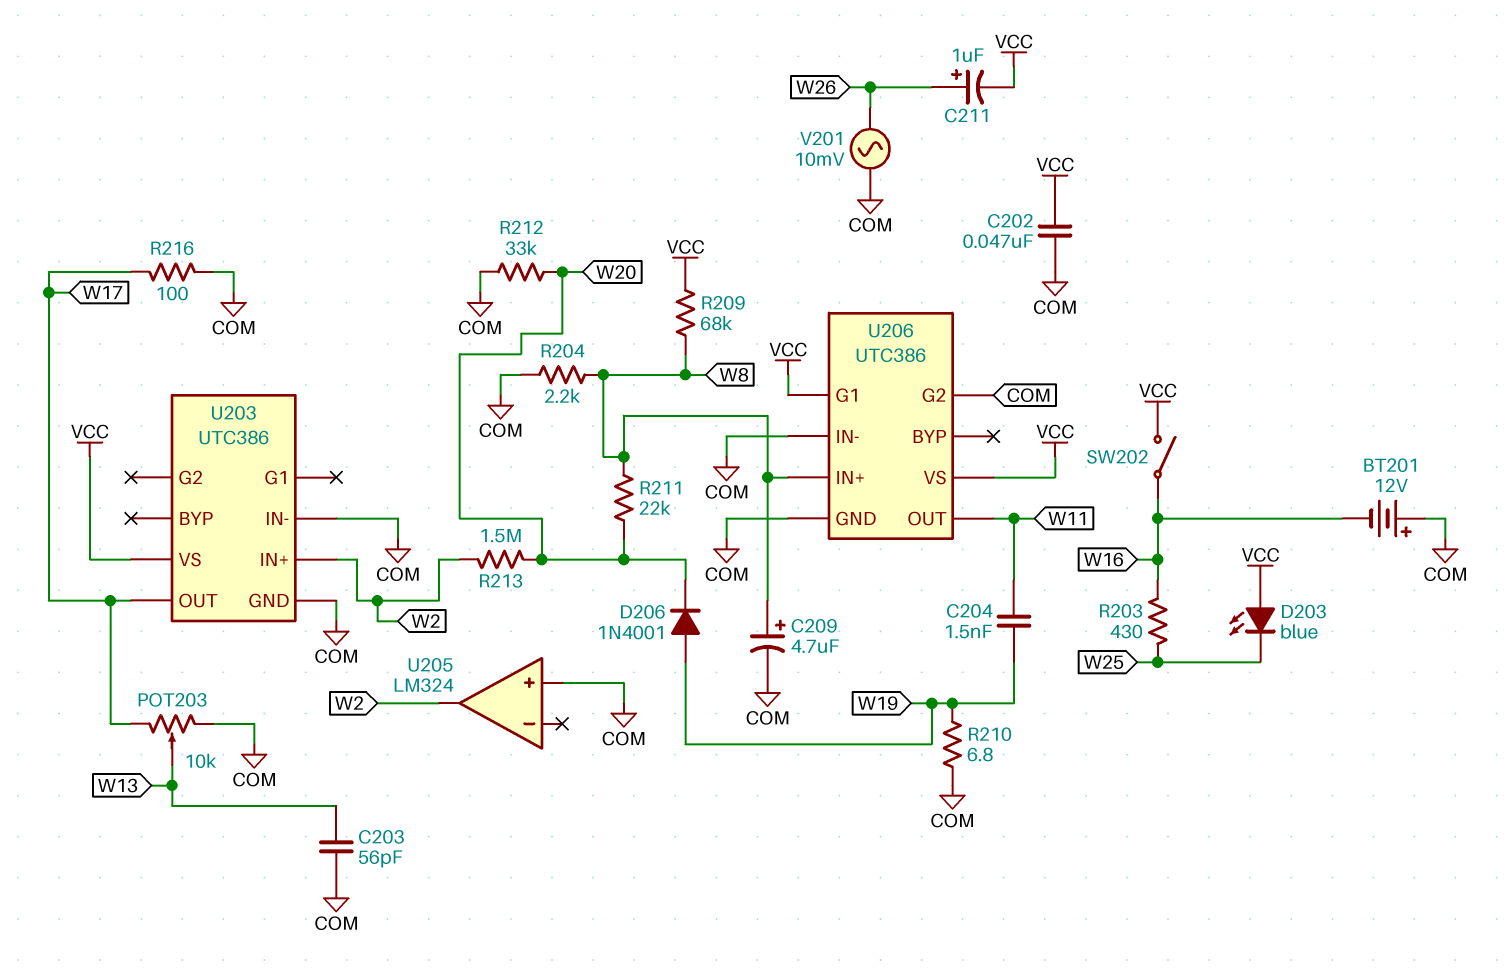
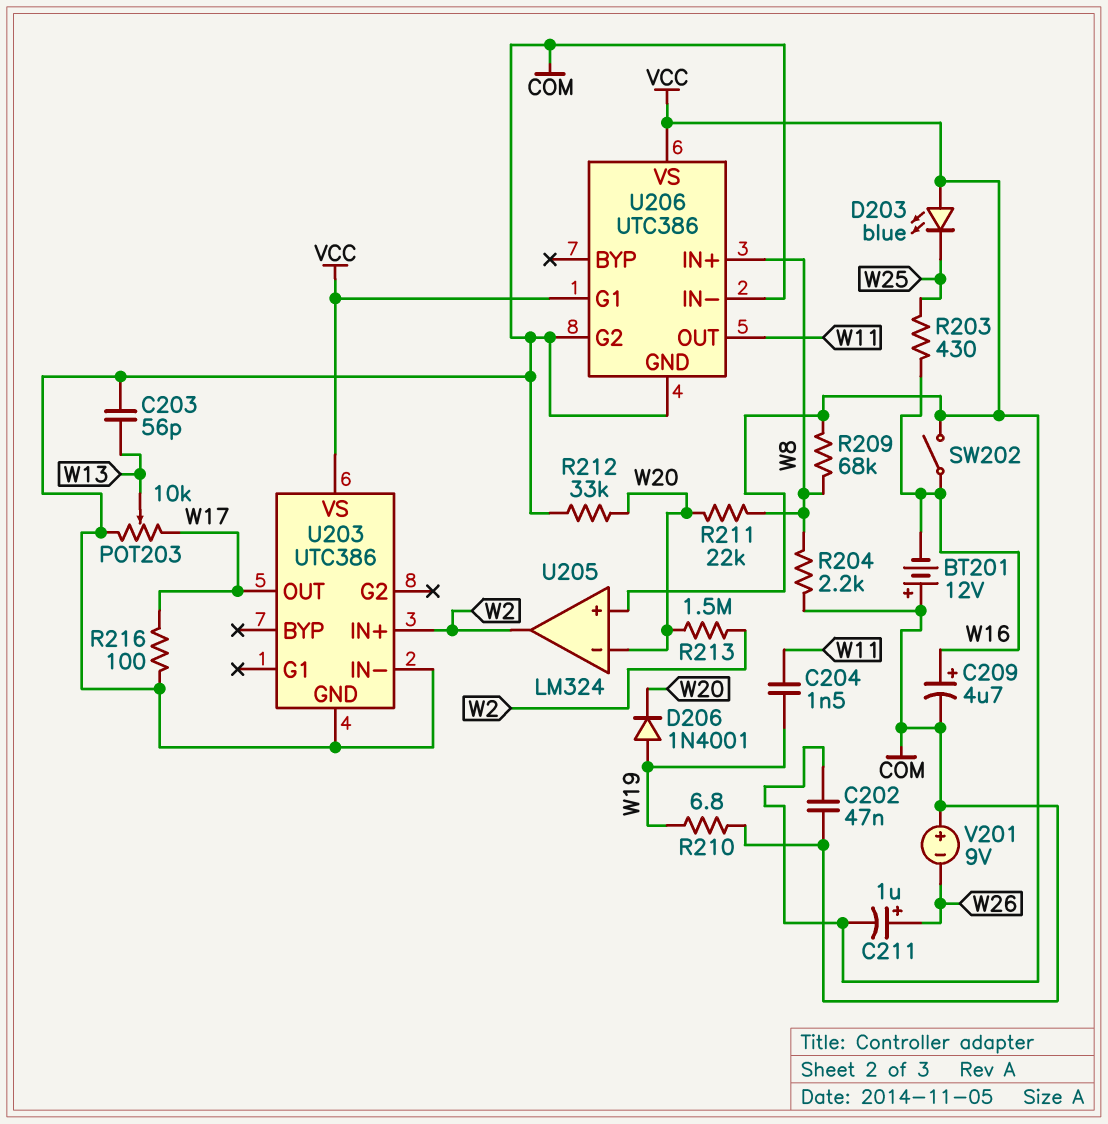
C209: 4.7uF (plus W8, minus COM) -> 4.7uF (plus W16, minus COM)
U205 pin in+: COM -> VCC
U205 pin in-: none -> W20
V201: AC 10mV (COM, W26) -> 9V (plus COM, minus W26)

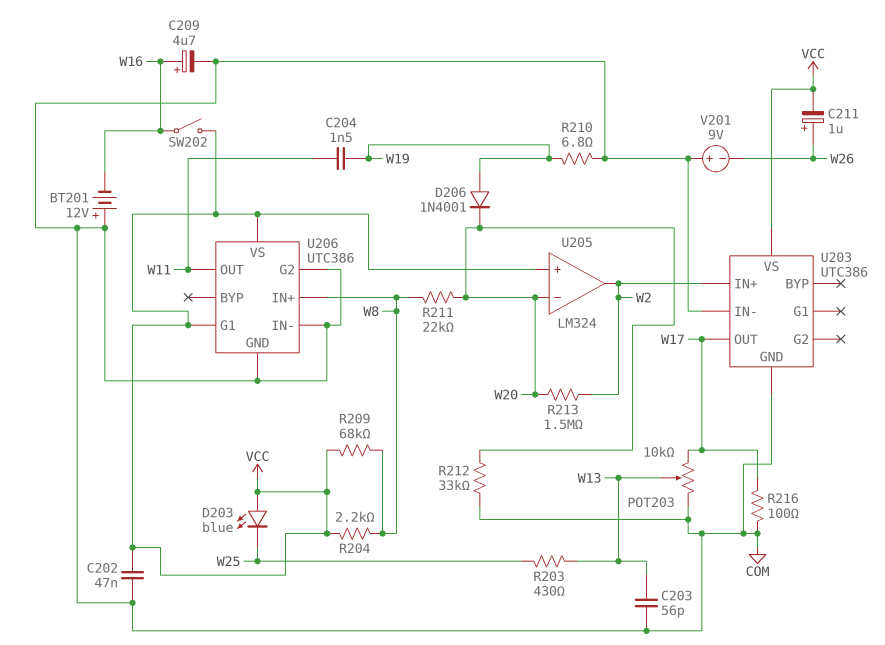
R203: 430 (W16, W25) -> 430 (W13, W25)
R204: 2.2k (COM, W8) -> 2.2k (VCC, W8)

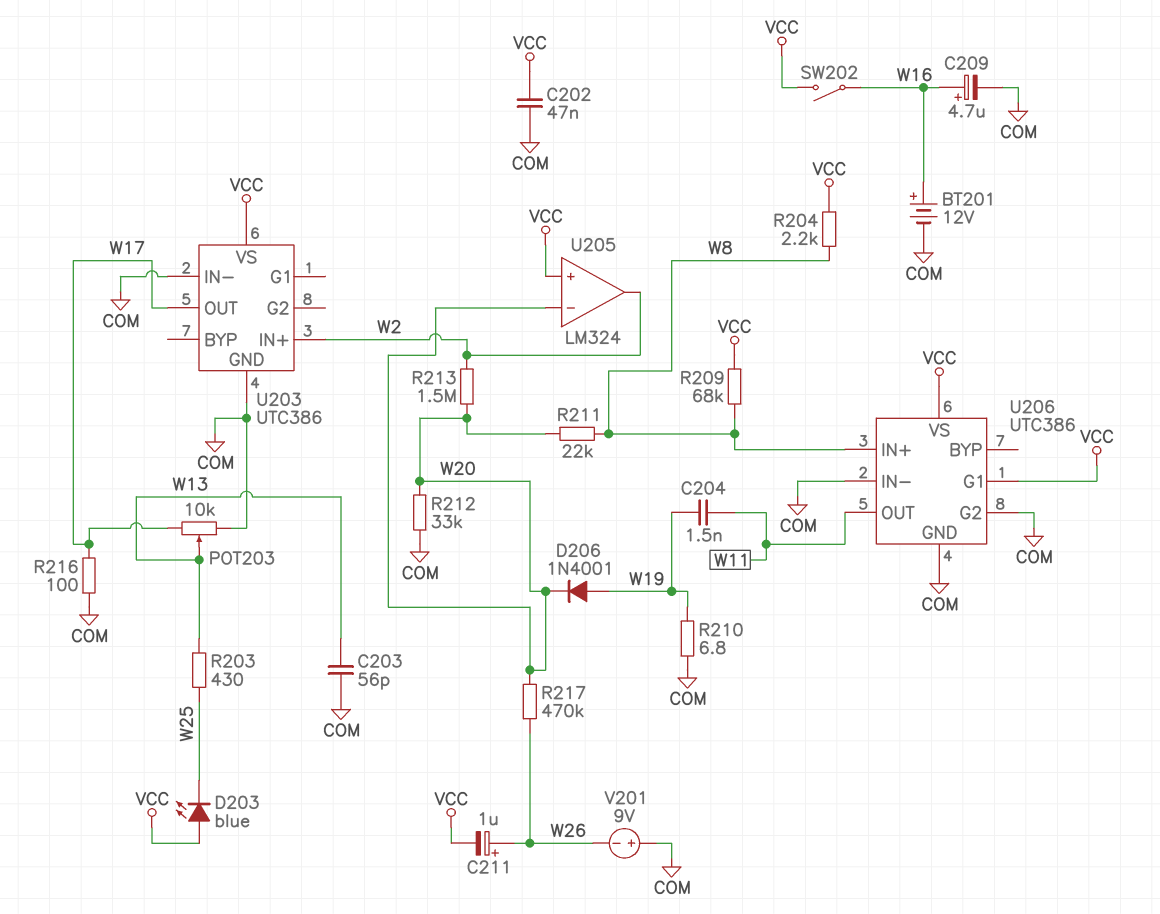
BT201: 12V (plus COM, minus W16) -> 12V (plus W16, minus COM)
R217: none -> 470k (W20, W26)

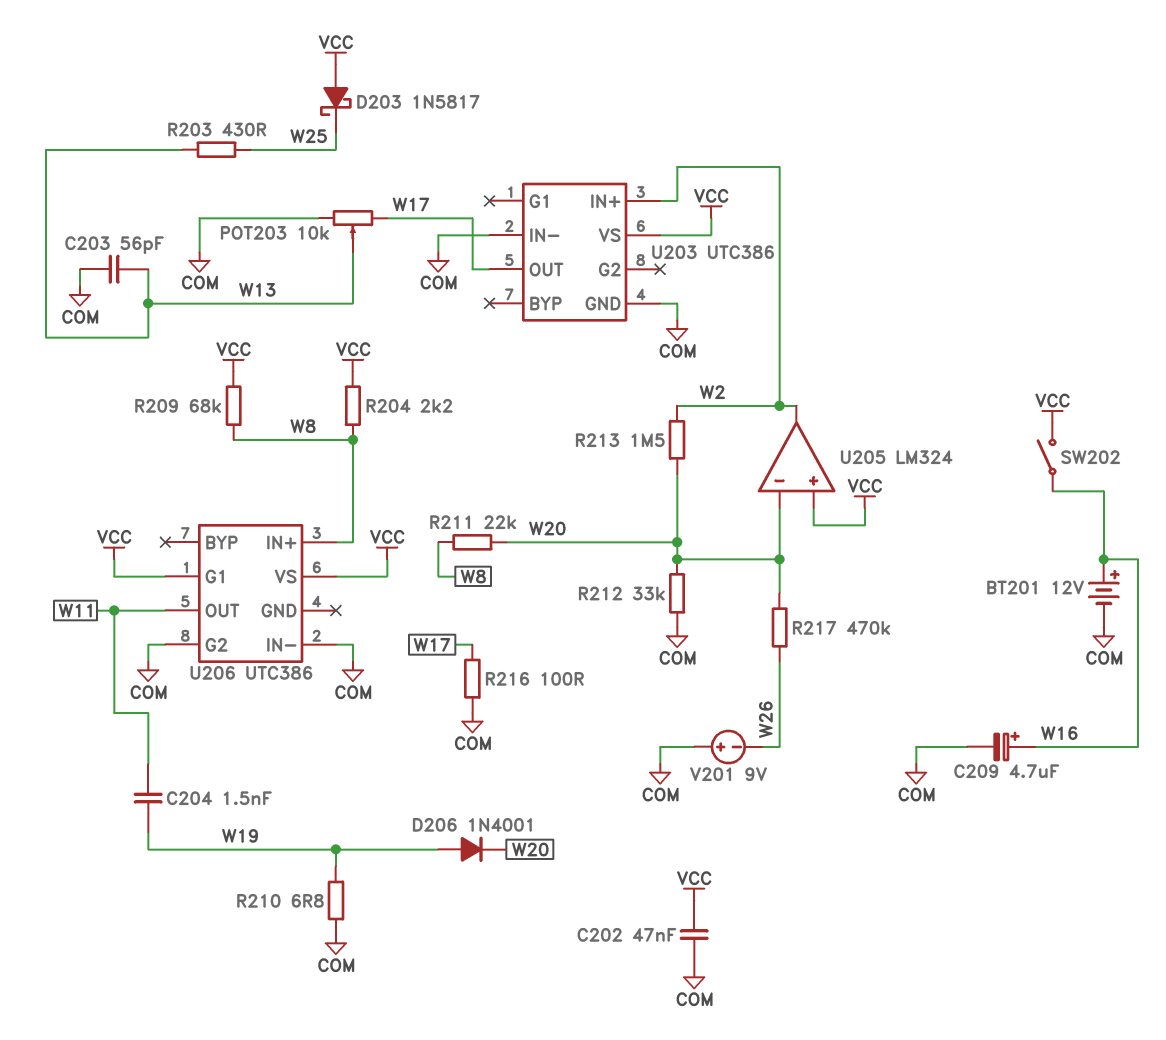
C211: 1uF (plus W26, minus VCC) -> none
D203: LED blue (A VCC, K W25) -> schottky 1N5817 (A VCC, K W25)
U206 pin GND: COM -> none

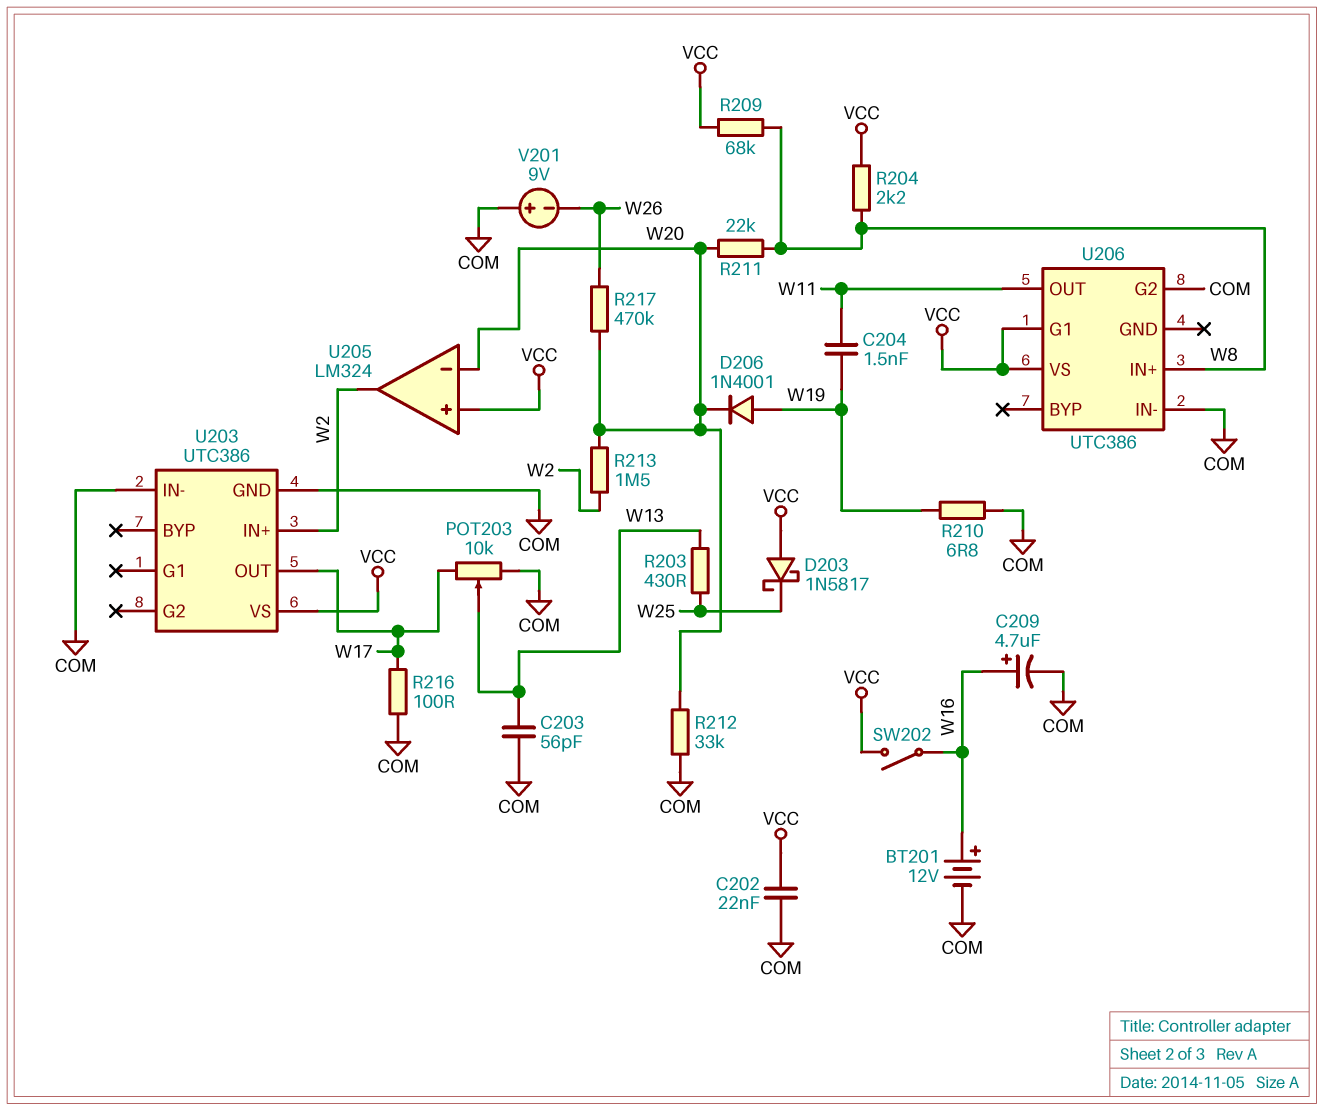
C202: 47nF (COM, VCC) -> 22nF (COM, VCC)

